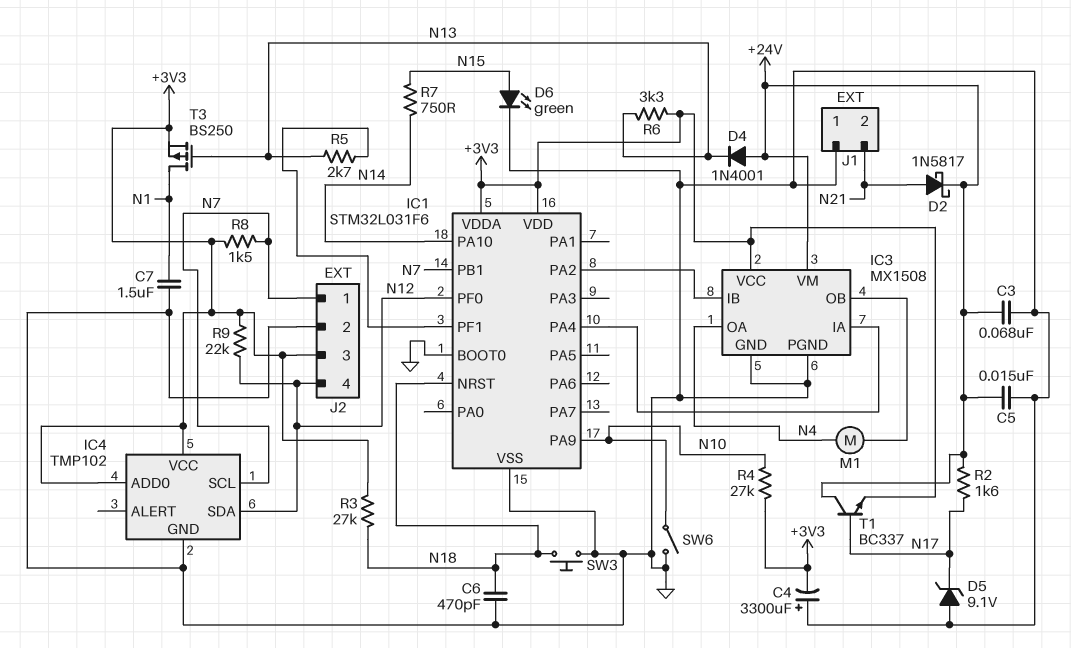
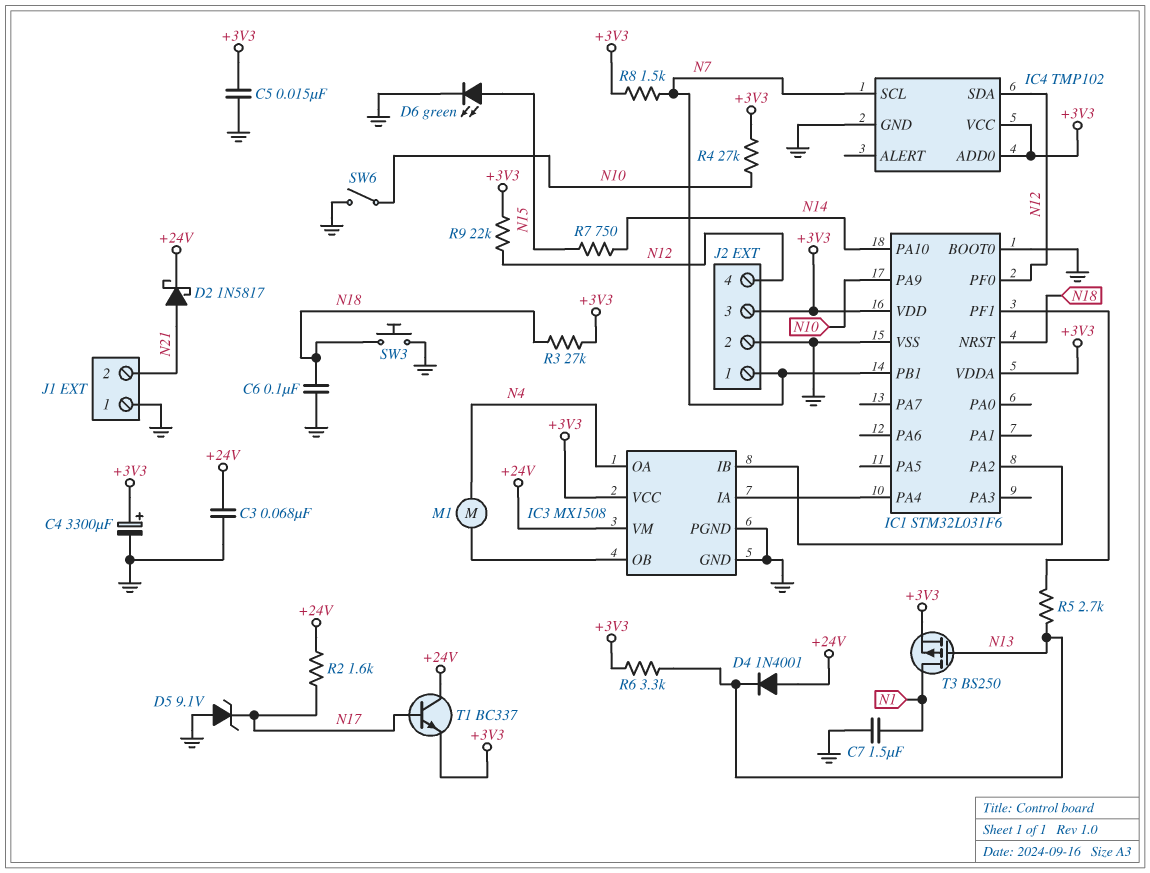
C4: 3300uF (plus GND, minus +3V3) -> 3300uF (plus +3V3, minus GND)
C5: 15nF (+24V, GND) -> 15nF (+3V3, GND)
C6: 470pF (GND, N18) -> 100nF (GND, N18)

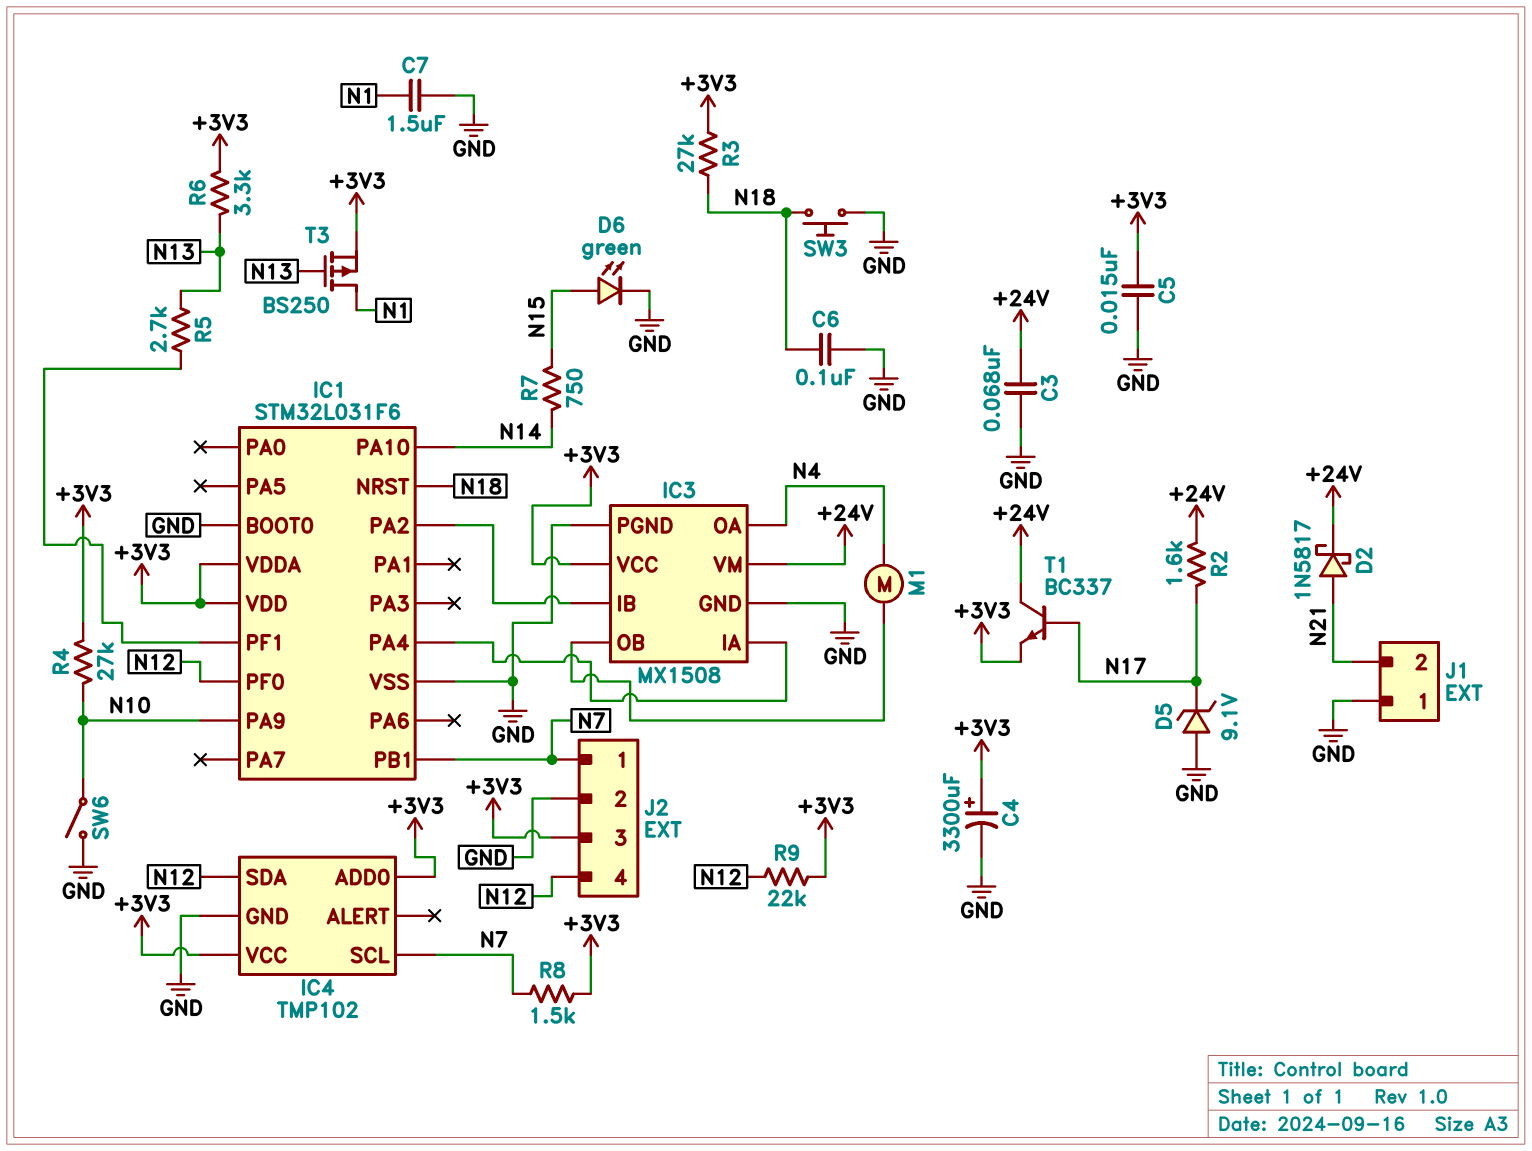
D4: diode 1N4001 (A +24V, K N13) -> none

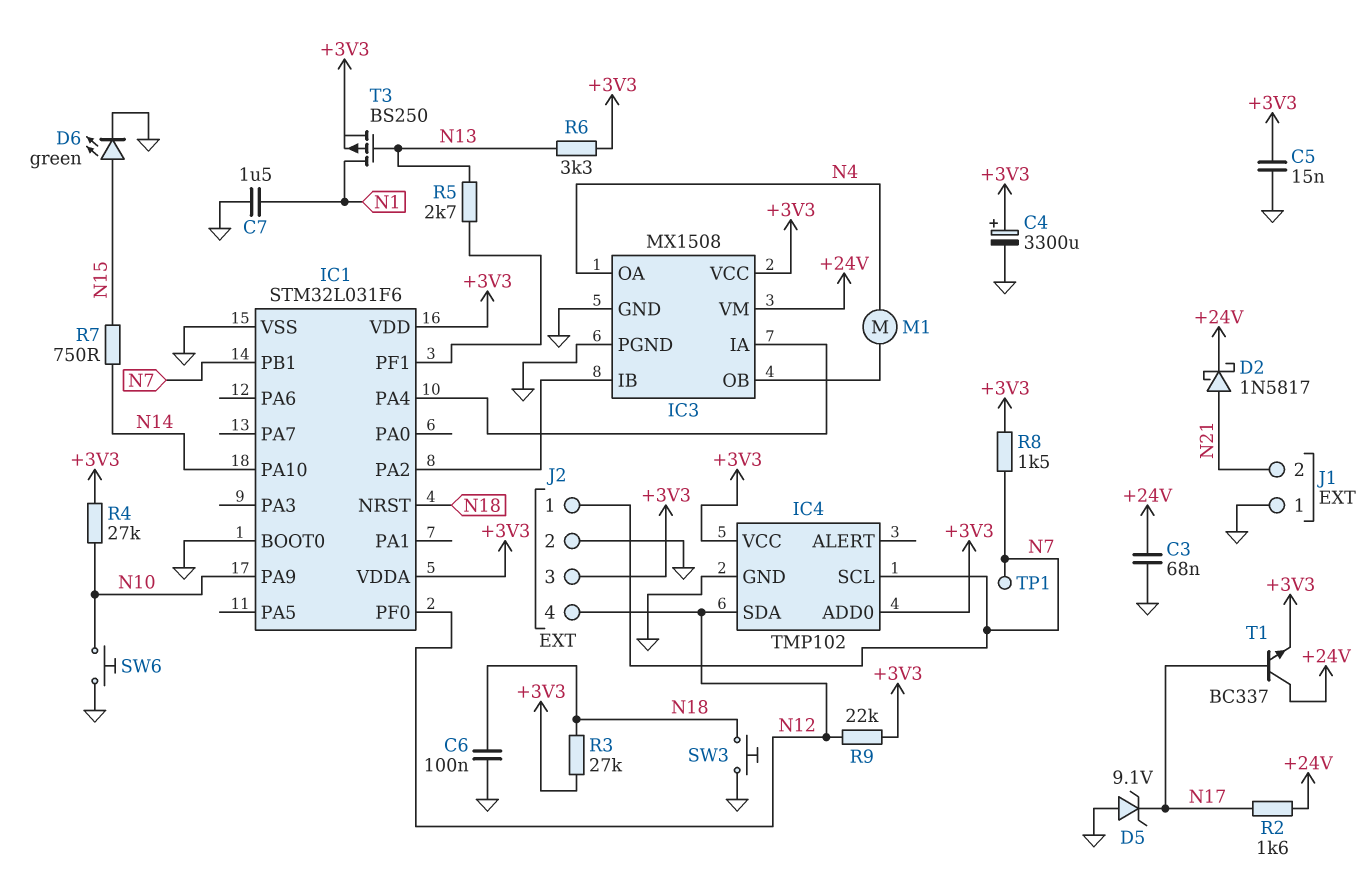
SW6: switch (GND, N10) -> button (GND, N10)
TP1: none -> test point (N7)

